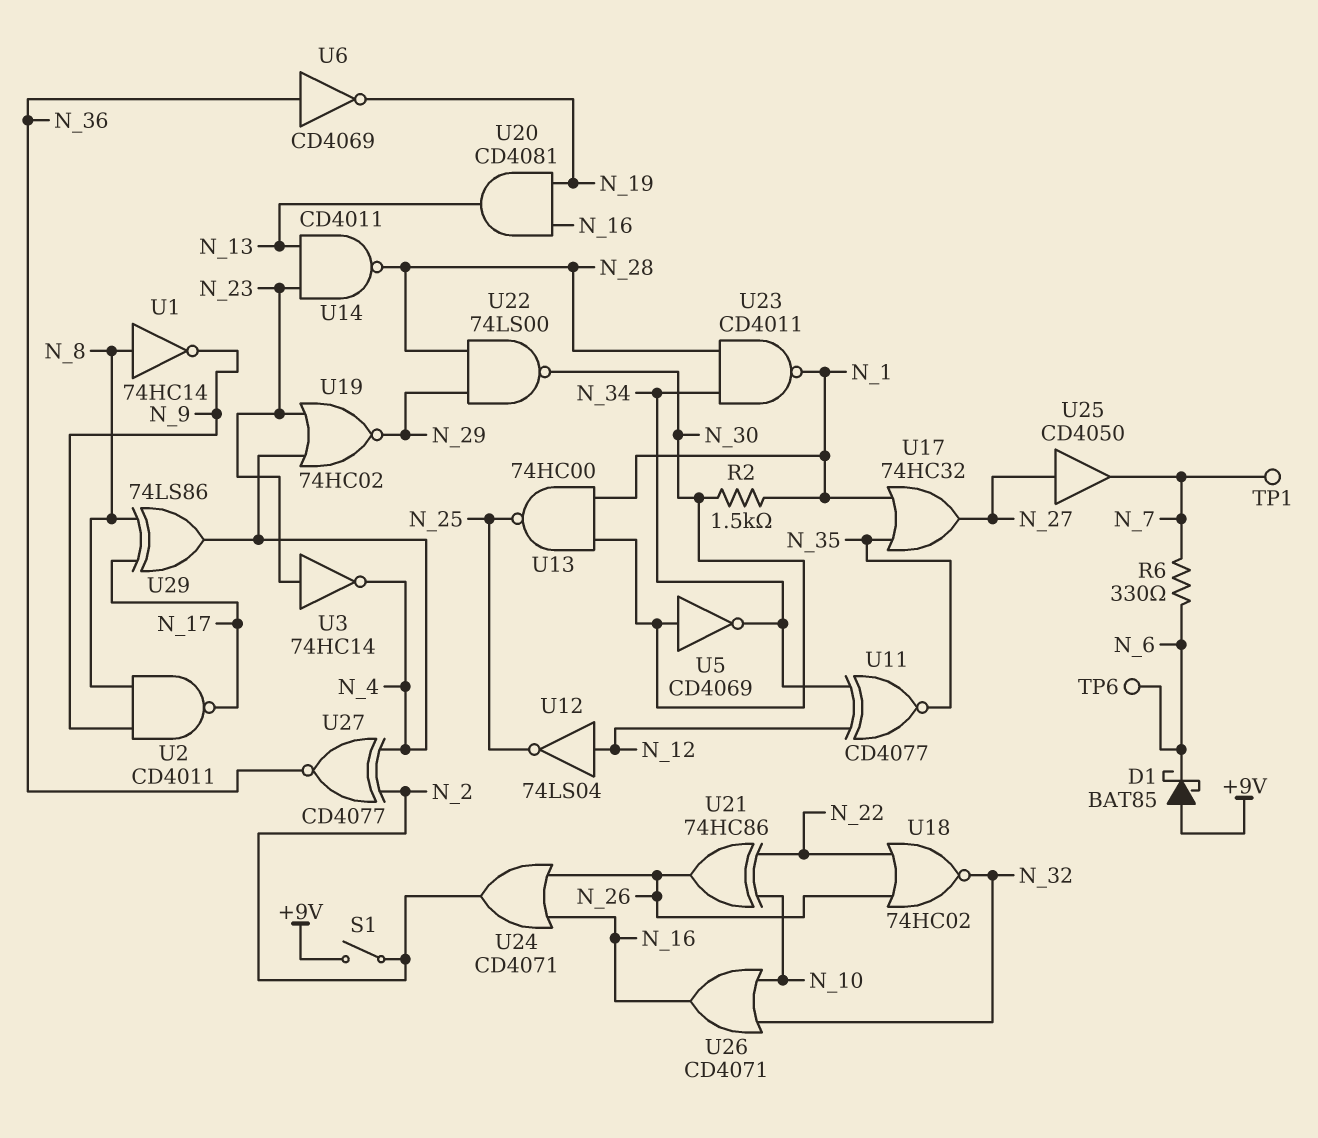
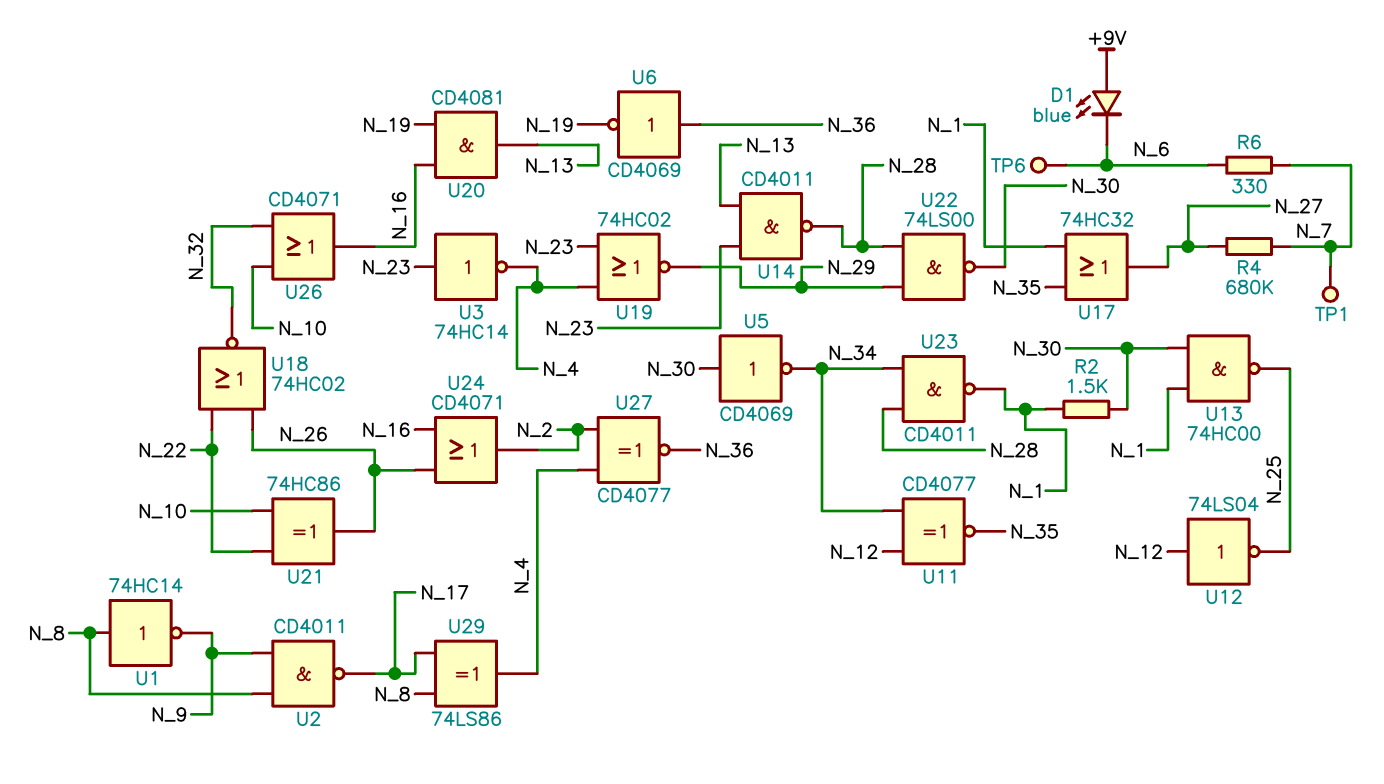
D1: schottky BAT85 (A +9V, K N_6) -> LED blue (A +9V, K N_6)
R4: none -> 680k (N_7, N_27)
S1: switch (+9V, N_2) -> none
U25: buffer CD4050 (in N_27, out N_7) -> none

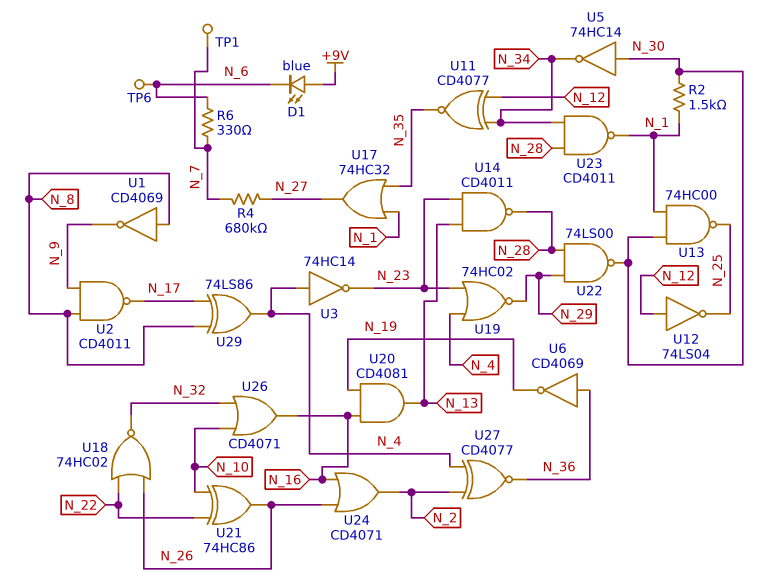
U1: NOT 74HC14 (in N_8, out N_9) -> NOT CD4069 (in N_8, out N_9)
U3: NOT 74HC14 (in N_23, out N_4) -> NOT 74HC14 (in N_4, out N_23)
U5: NOT CD4069 (in N_30, out N_34) -> NOT 74HC14 (in N_30, out N_34)

